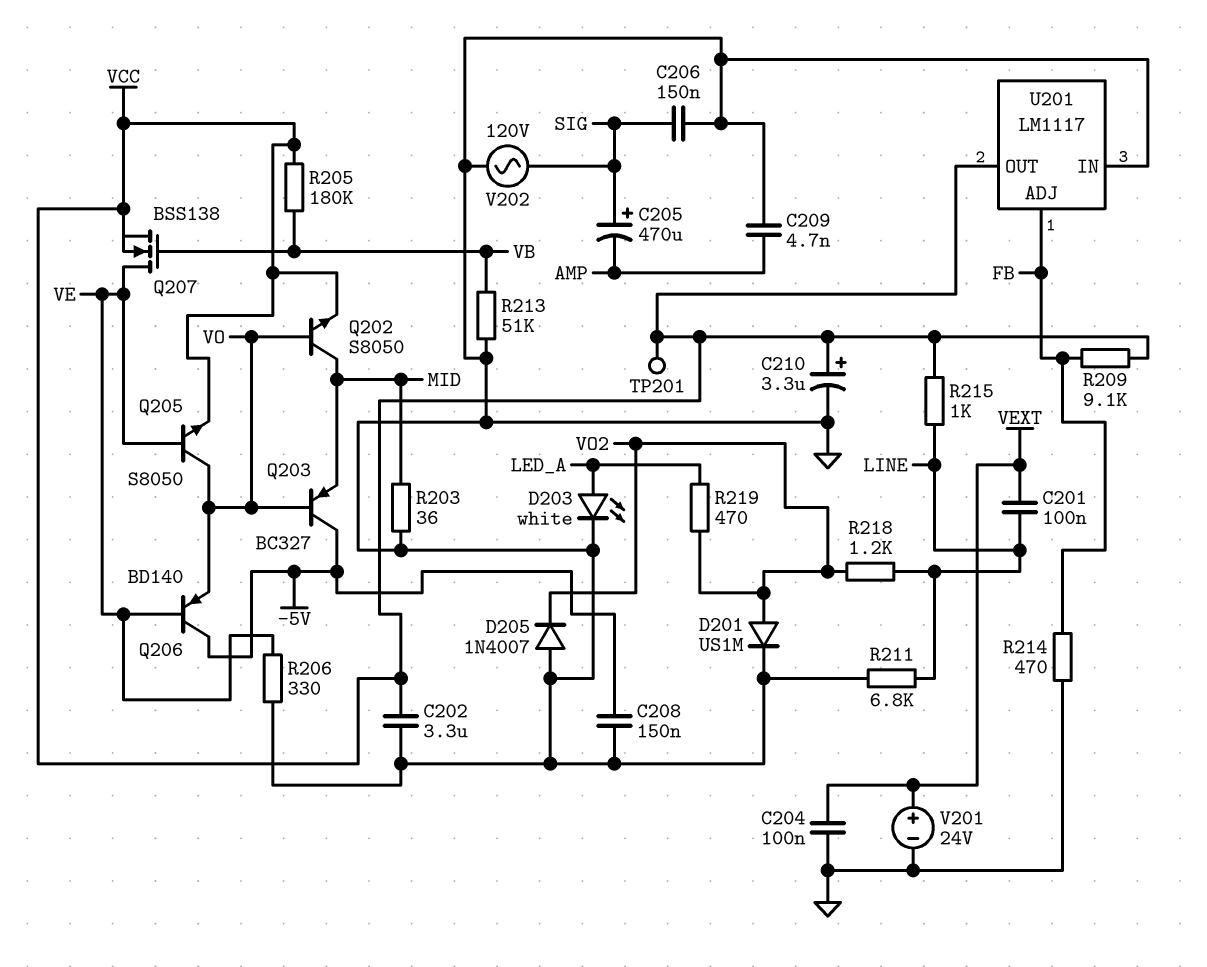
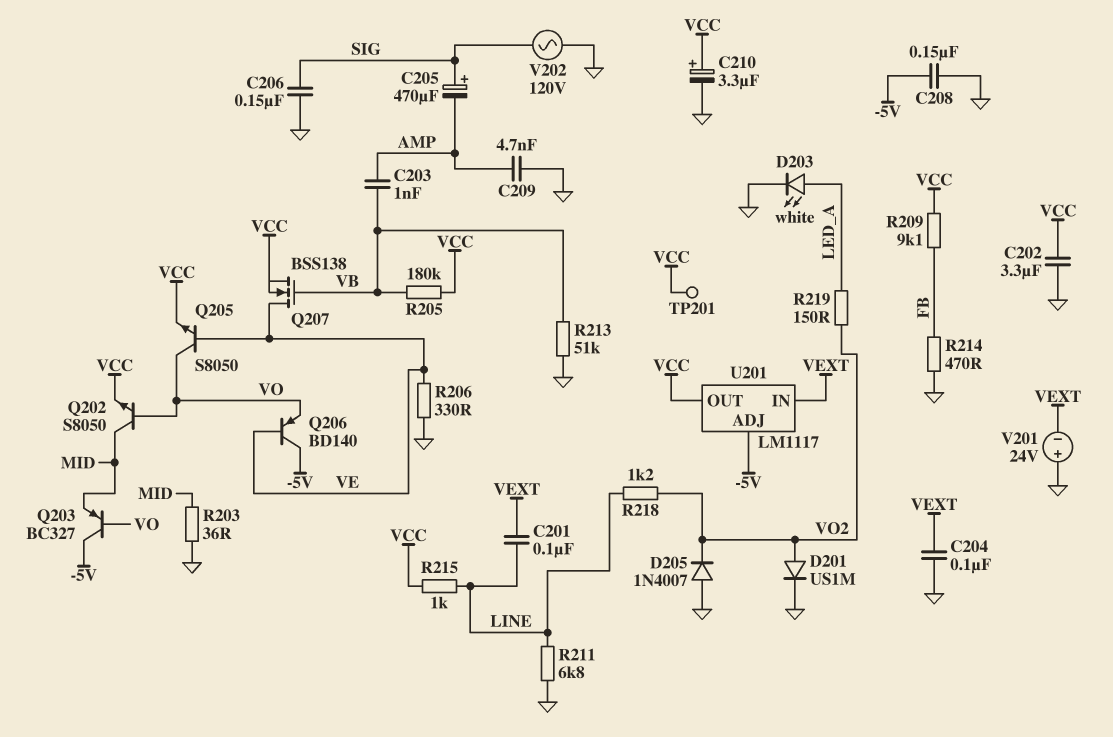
C203: none -> 1nF (AMP, VB)
R219: 470 (LED_A, VO2) -> 150 (LED_A, VO2)
U201 pin ADJ: FB -> -5V
U201 pin IN: GND -> VEXT
V201: 24V (plus VEXT, minus GND) -> 24V (plus GND, minus VEXT)

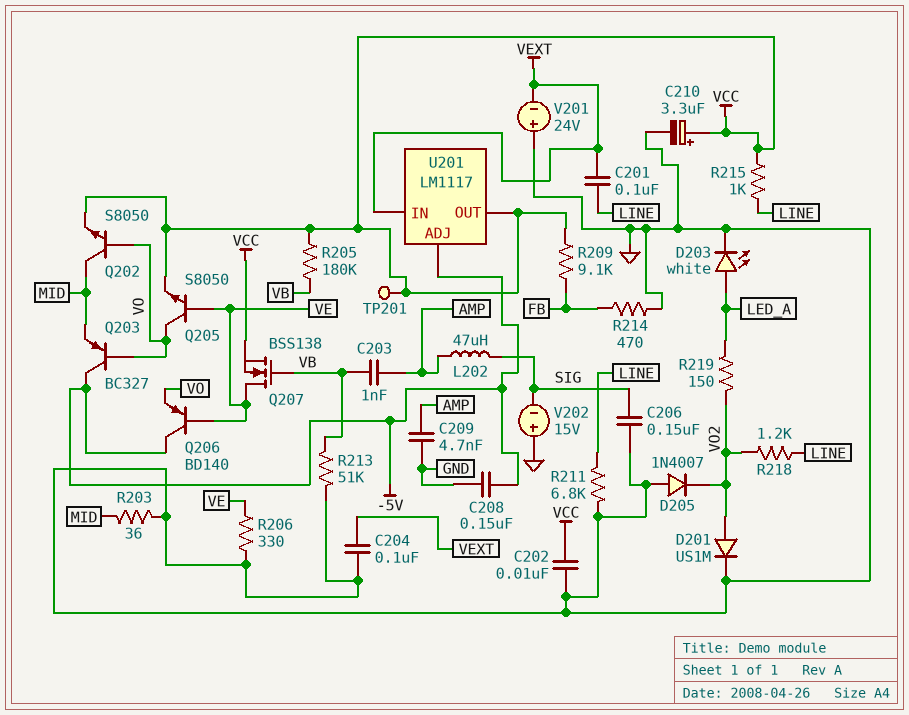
C202: 3.3uF (GND, VCC) -> 10nF (GND, VCC)
C205: 470uF (plus SIG, minus AMP) -> none
L202: none -> 47uH (AMP, SIG)
V202: AC 120V (GND, SIG) -> 15V (plus GND, minus SIG)

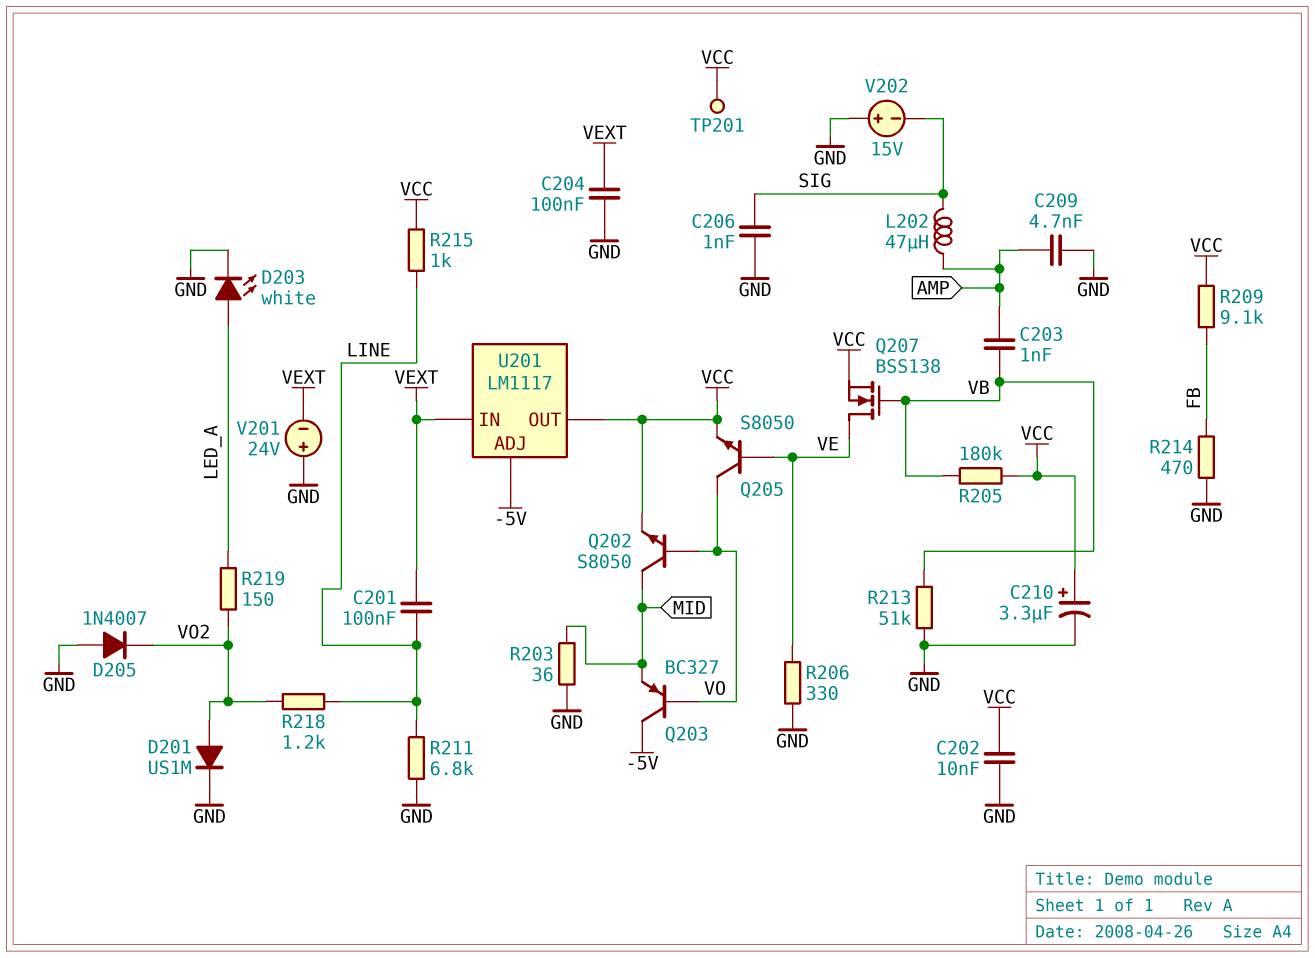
C206: 150nF (GND, SIG) -> 1nF (GND, SIG)
C208: 150nF (-5V, GND) -> none
Q206: PNP BD140 (B VE, C -5V, E VO) -> none

